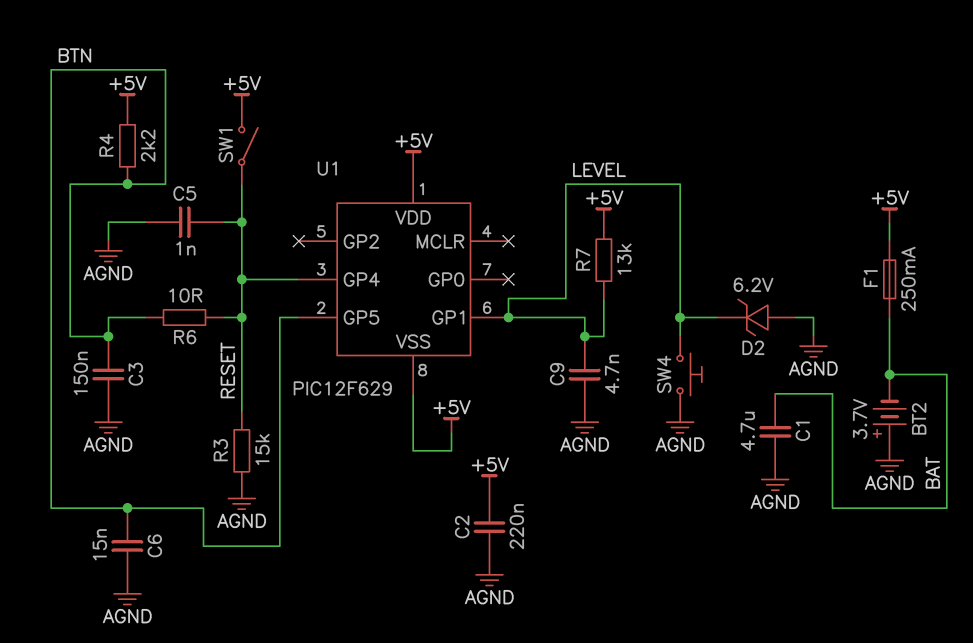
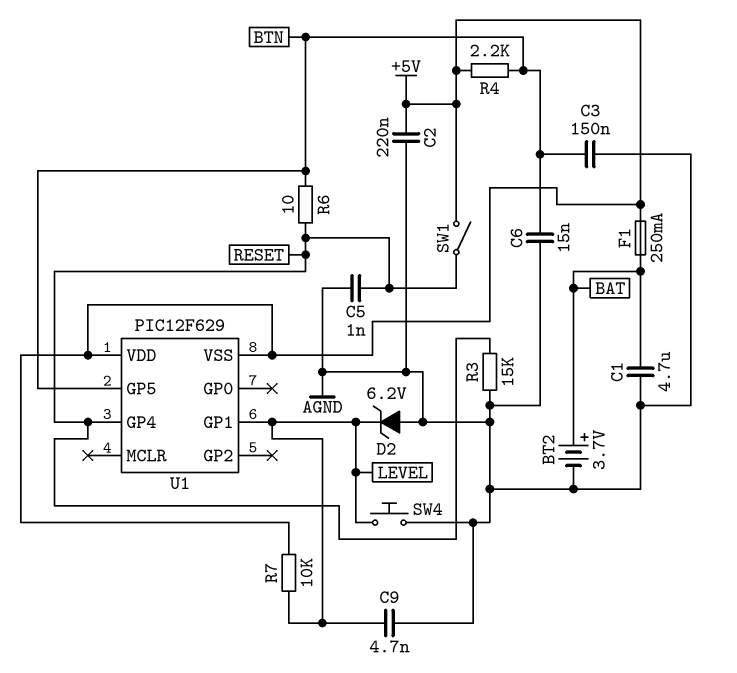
BT2: 3.7V (plus AGND, minus BAT) -> 3.7V (plus BAT, minus AGND)
R7: 13k (+5V, LEVEL) -> 10k (+5V, LEVEL)

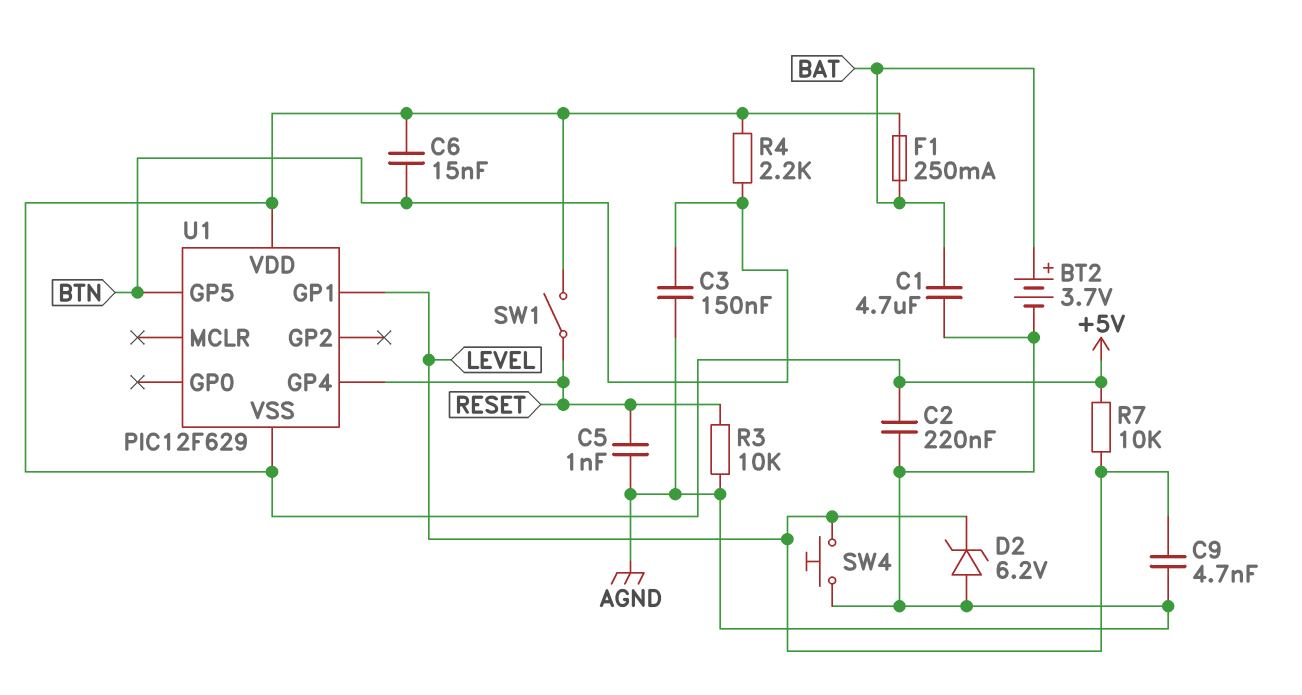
C6: 15nF (AGND, BTN) -> 15nF (+5V, BTN)
R3: 15k (AGND, RESET) -> 10k (AGND, RESET)
R6: 10 (BTN, RESET) -> none

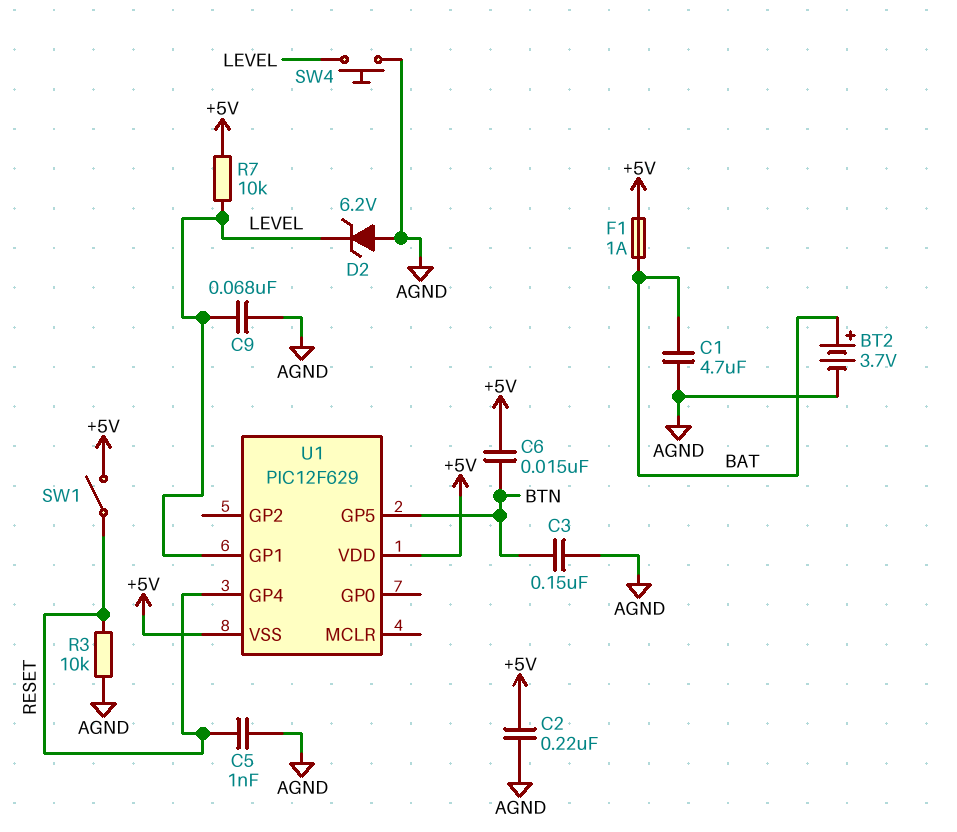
C9: 4.7nF (AGND, LEVEL) -> 68nF (AGND, LEVEL)
F1: 250mA (+5V, BAT) -> 1A (+5V, BAT)
R4: 2.2k (+5V, BTN) -> none

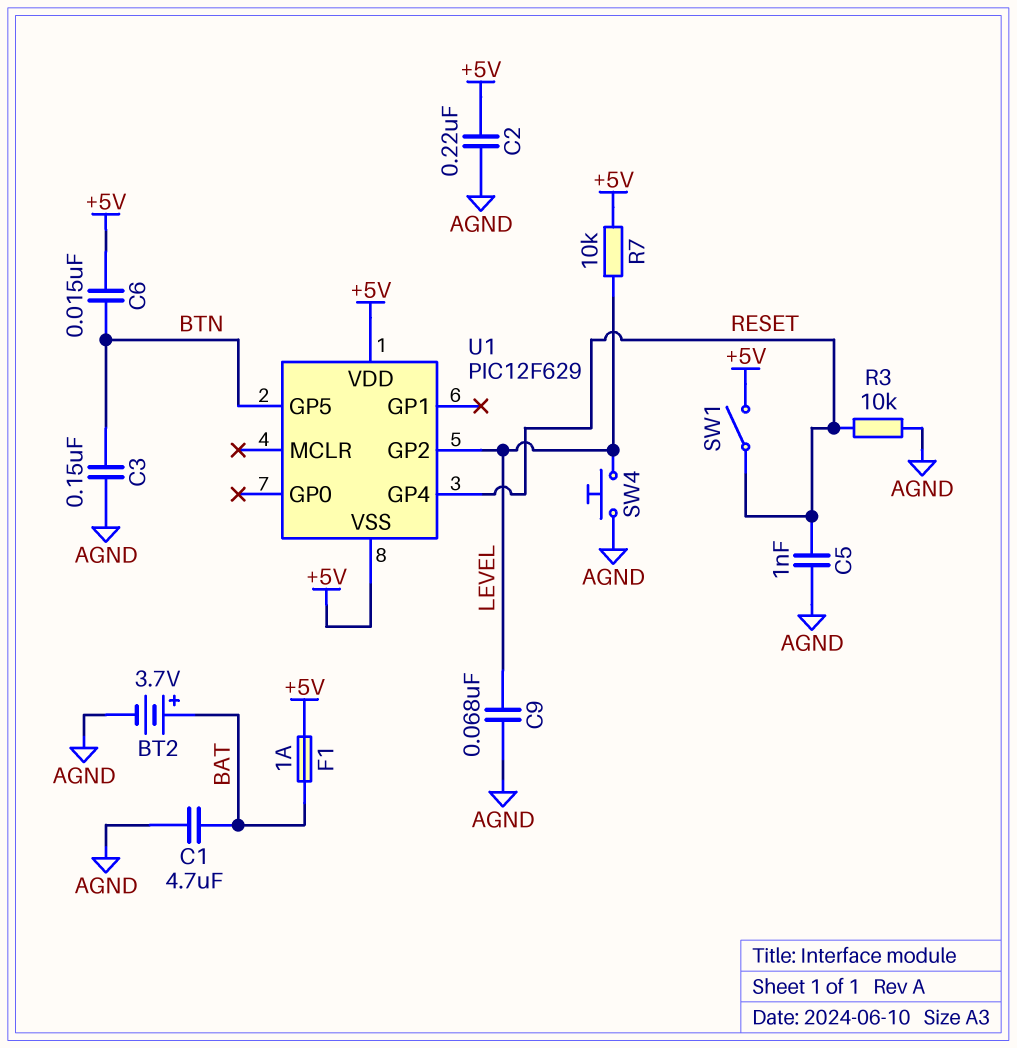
D2: zener 6.2V (A AGND, K LEVEL) -> none
U1 pin GP1: LEVEL -> none
U1 pin GP2: none -> LEVEL

